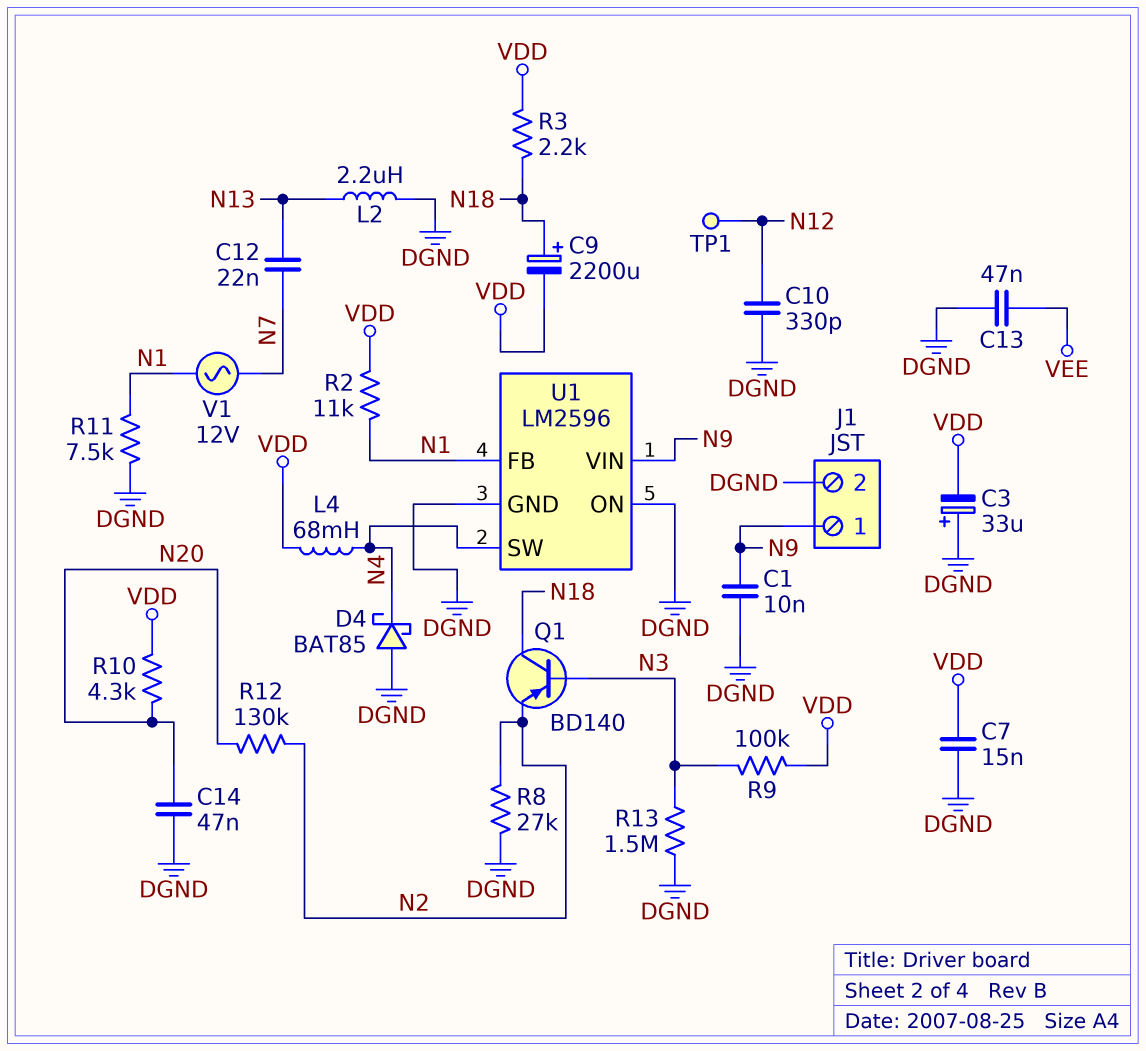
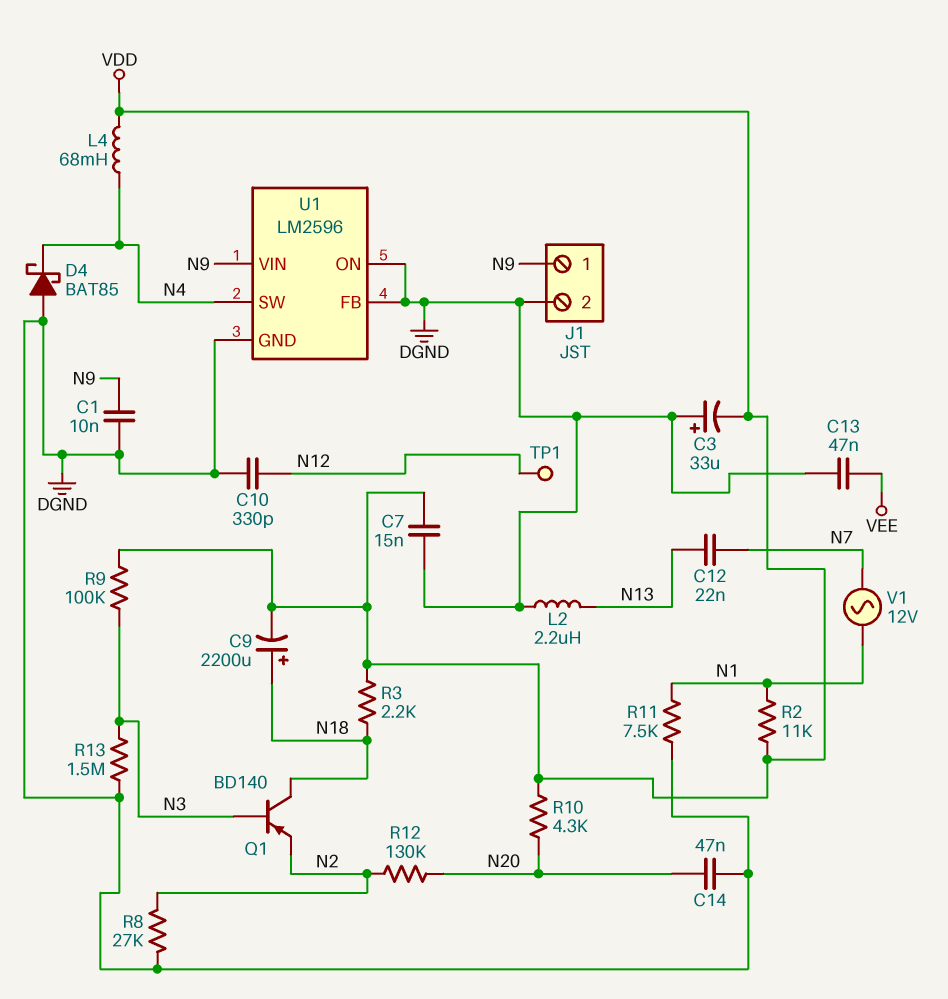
U1 pin FB: N1 -> DGND

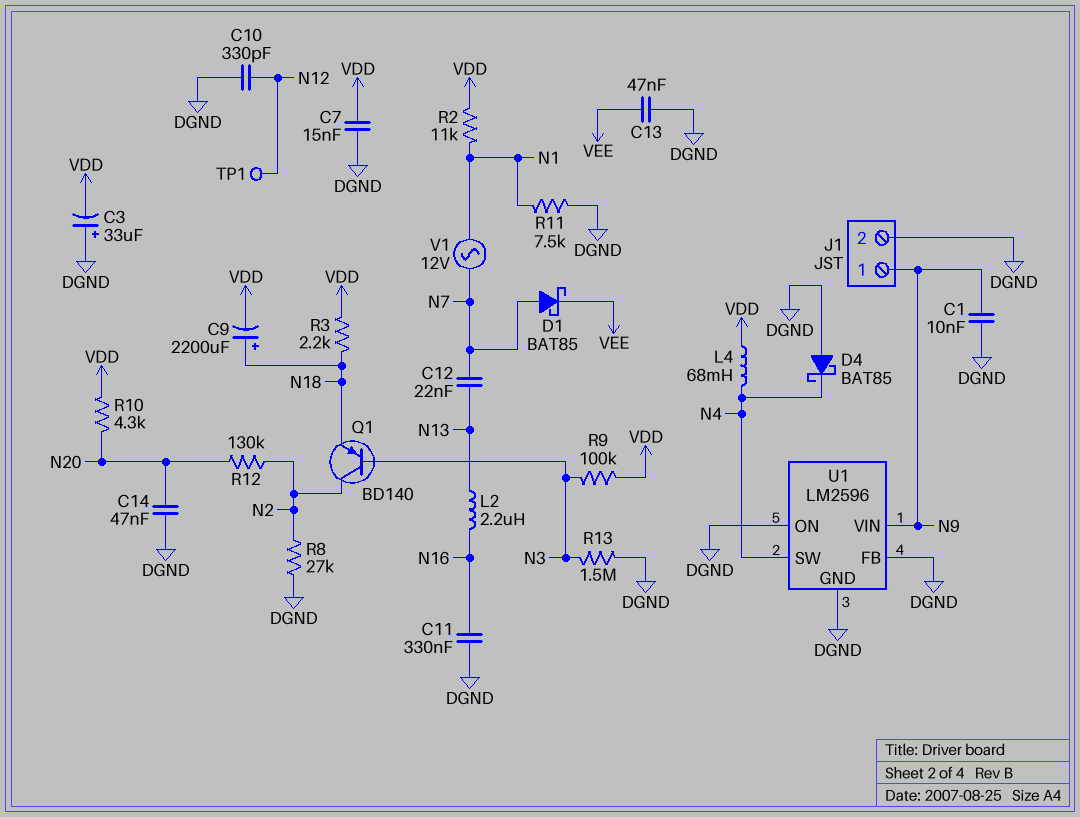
C11: none -> 330nF (DGND, N16)
D1: none -> schottky BAT85 (A N7, K VEE)
L2: 2.2uH (DGND, N13) -> 2.2uH (N13, N16)
Q1: PNP BD140 (B N3, C N18, E N2) -> PNP BD140 (B N3, C N2, E N18)

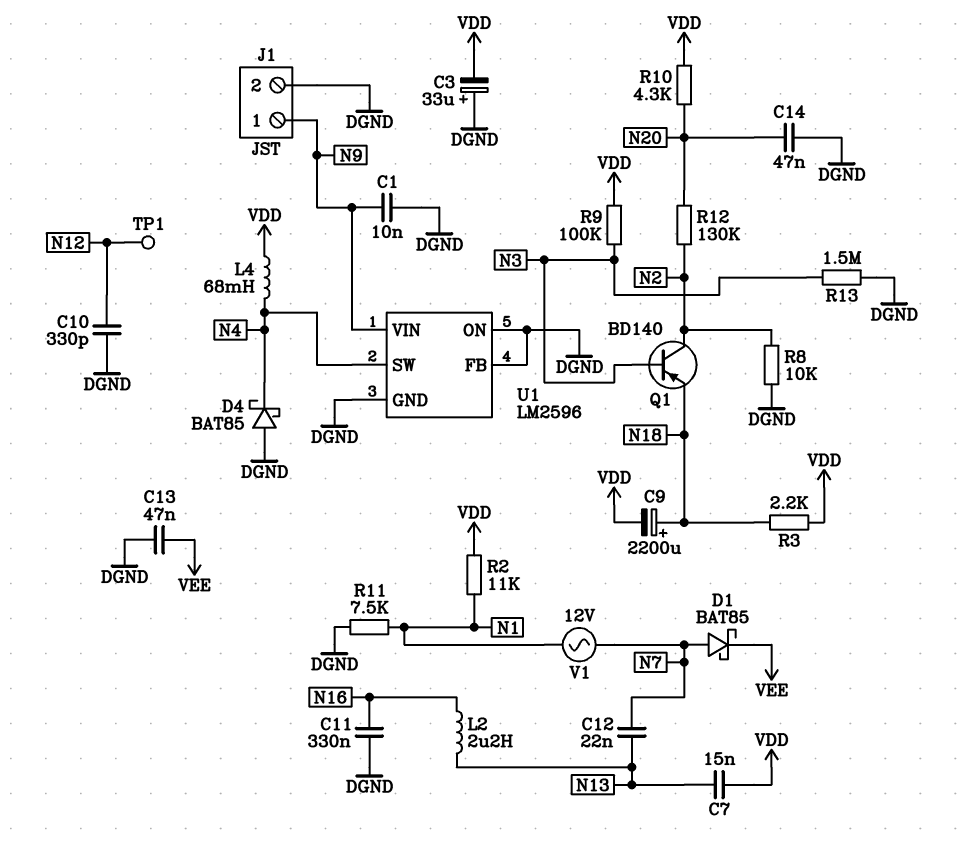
C7: 15nF (DGND, VDD) -> 15nF (N13, VDD)
R8: 27k (DGND, N2) -> 10k (DGND, N2)

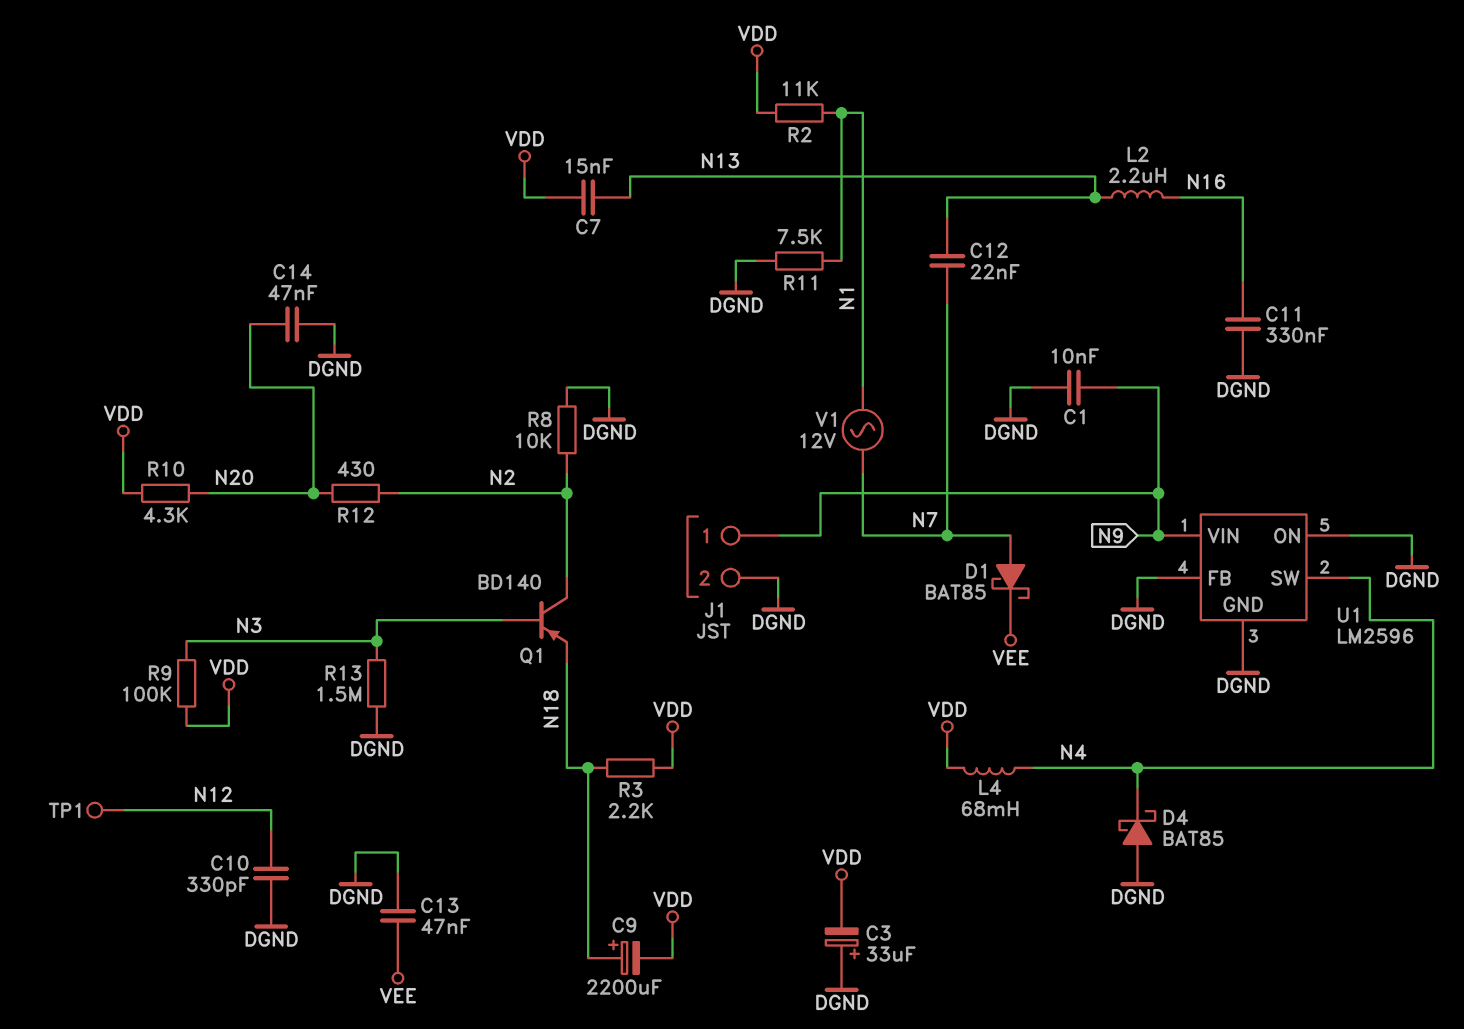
R12: 130k (N2, N20) -> 430 (N2, N20)

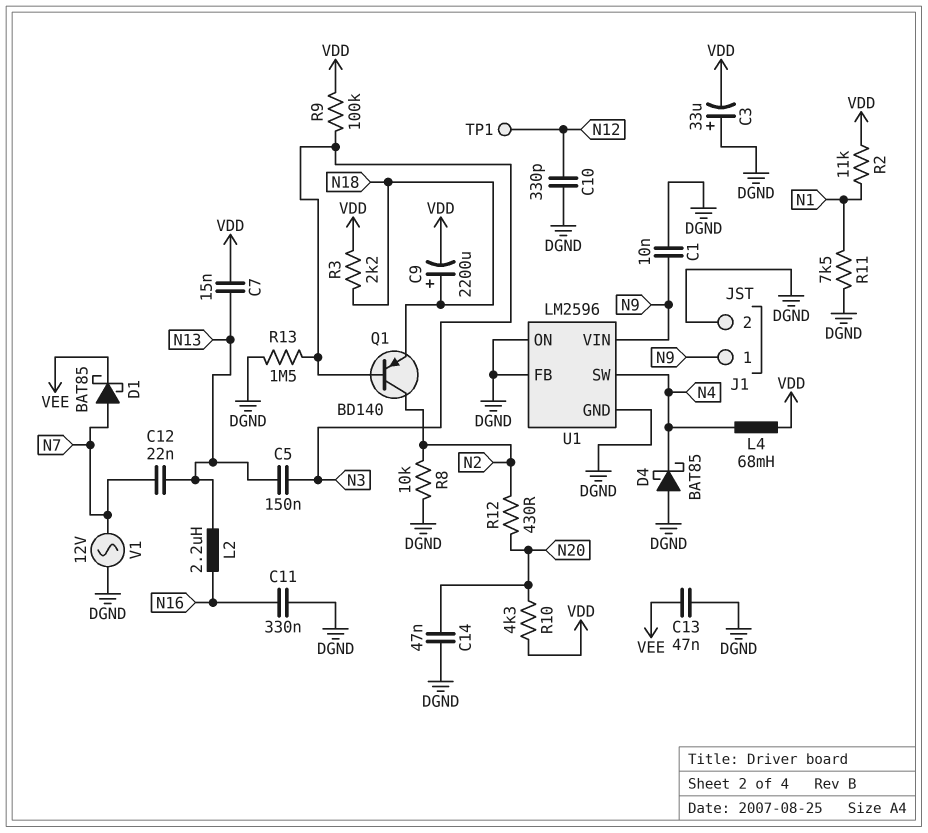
C5: none -> 150nF (N3, N13)
V1: AC 12V (N1, N7) -> AC 12V (DGND, N7)

